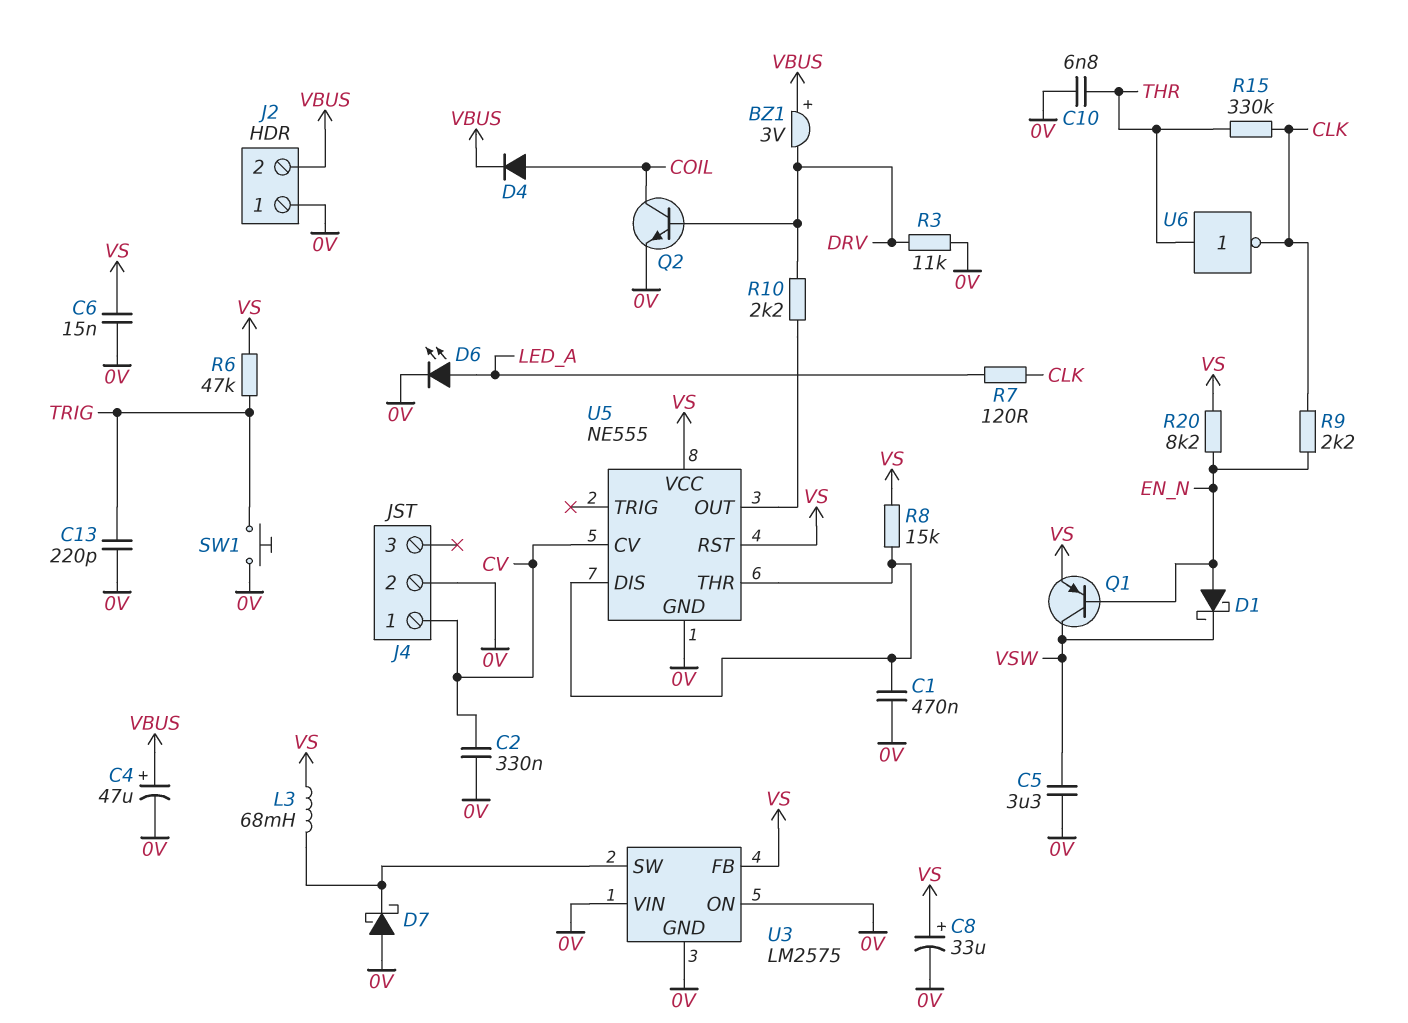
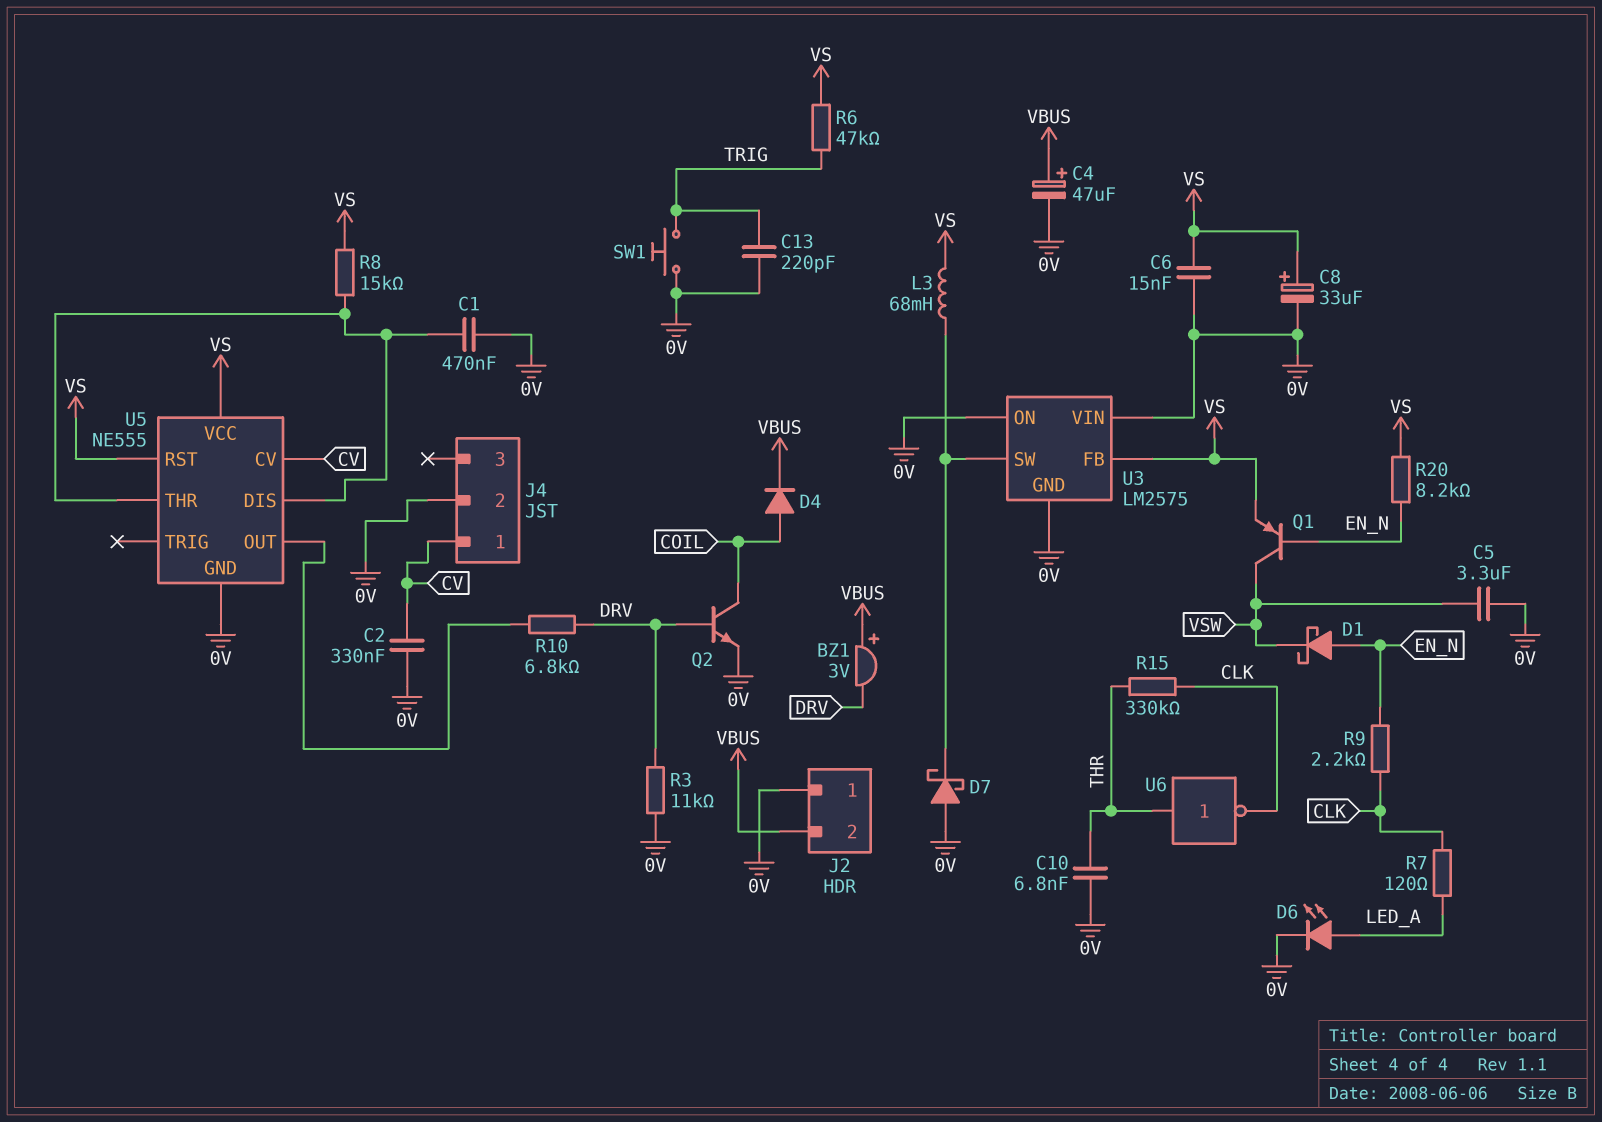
R10: 2.2k (DRV, U5/OUT) -> 6.8k (DRV, U5/OUT)

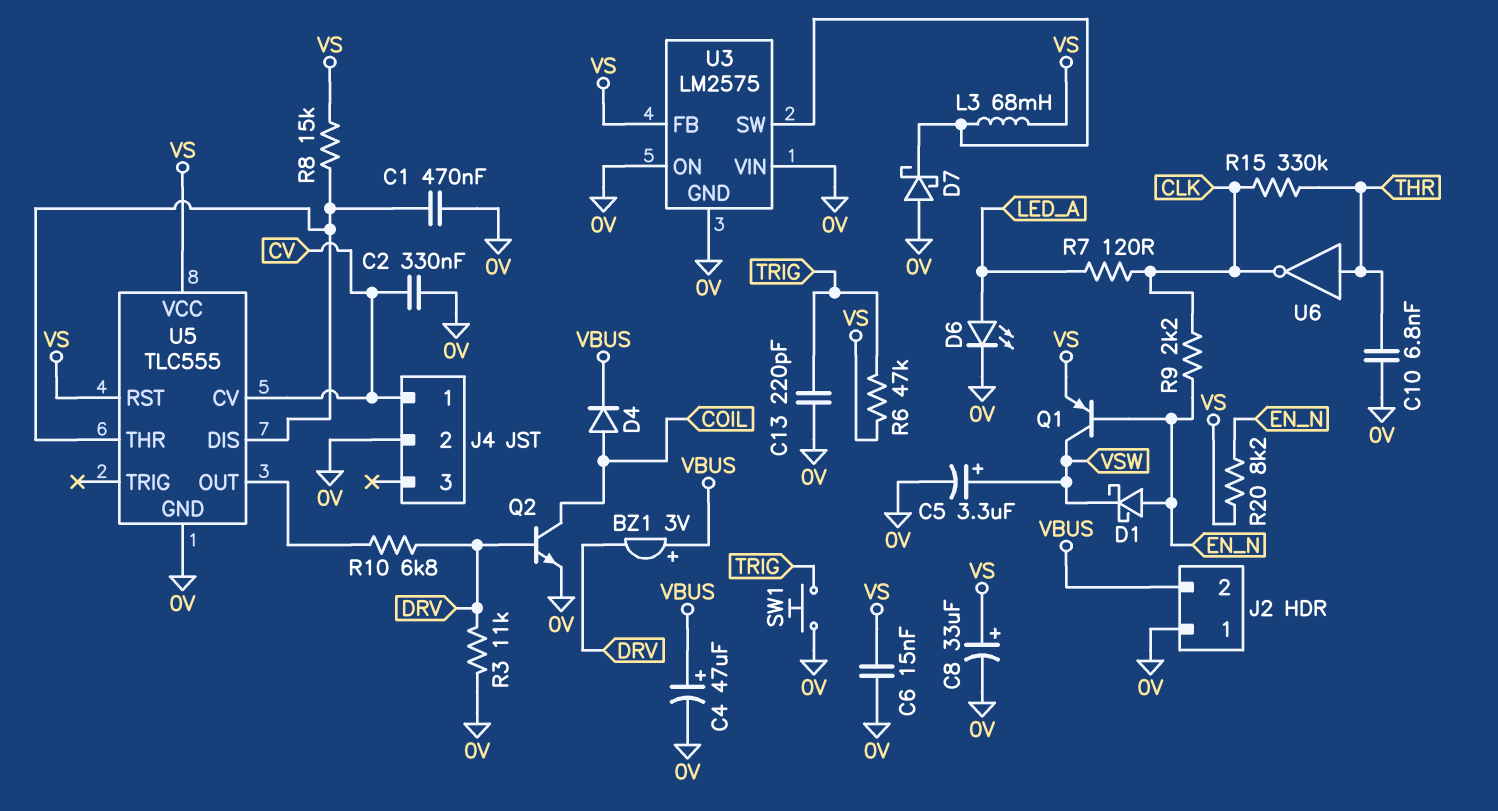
C5: 3.3uF (0V, VSW) -> 3.3uF (plus VSW, minus 0V)
U5: NE555 -> TLC555

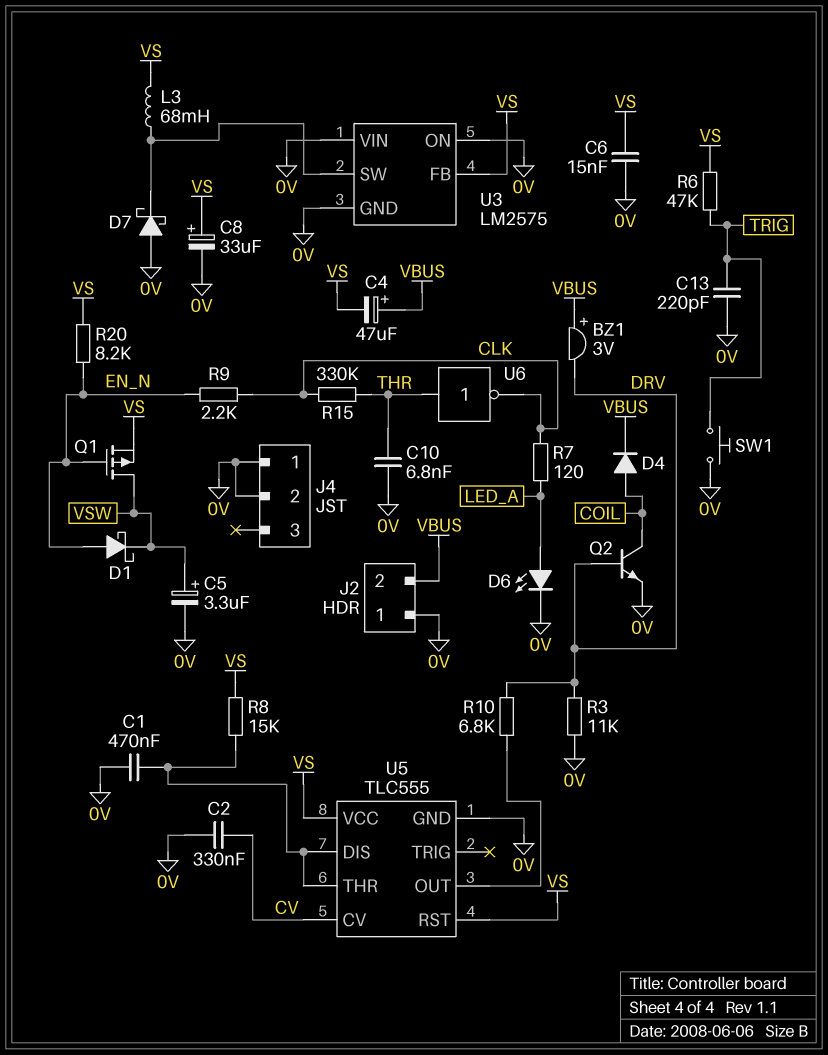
C4: 47uF (plus VBUS, minus 0V) -> 47uF (plus VBUS, minus VS)
J4 pin 1: CV -> 0V
Q1: PNP (B EN_N, C VSW, E VS) -> PMOS (G EN_N, D VSW, S VS)

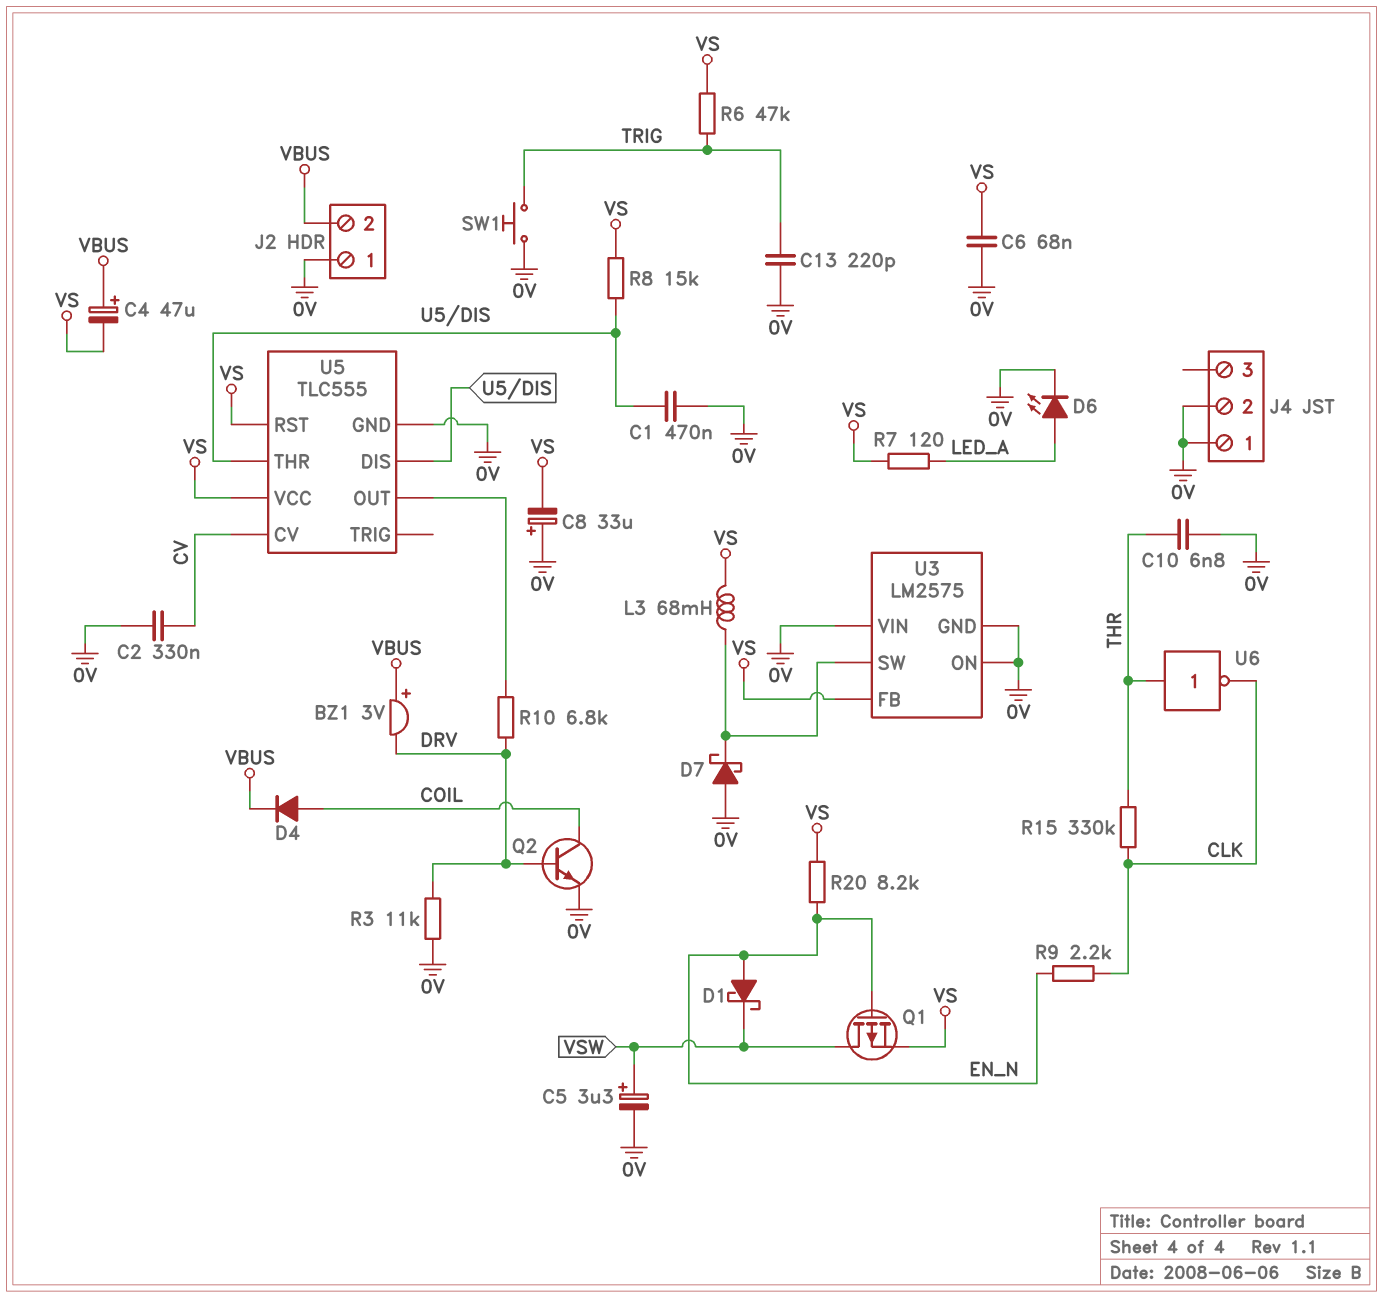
C6: 15nF (0V, VS) -> 68nF (0V, VS)
C8: 33uF (plus VS, minus 0V) -> 33uF (plus 0V, minus VS)
R7: 120 (CLK, LED_A) -> 120 (LED_A, VS)

